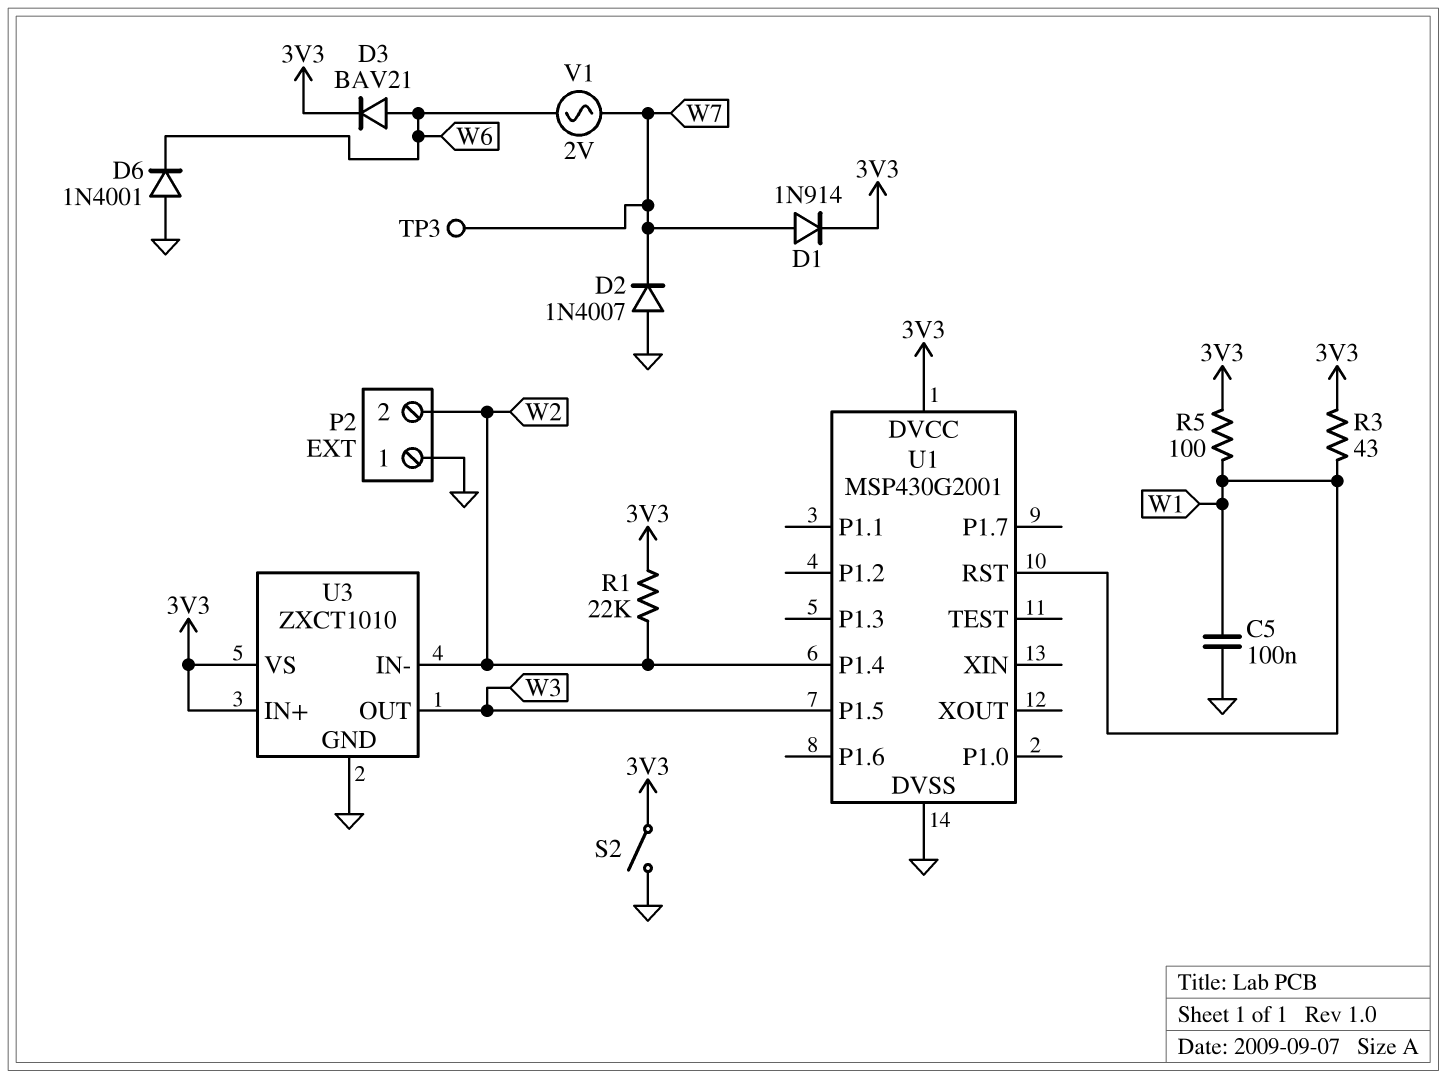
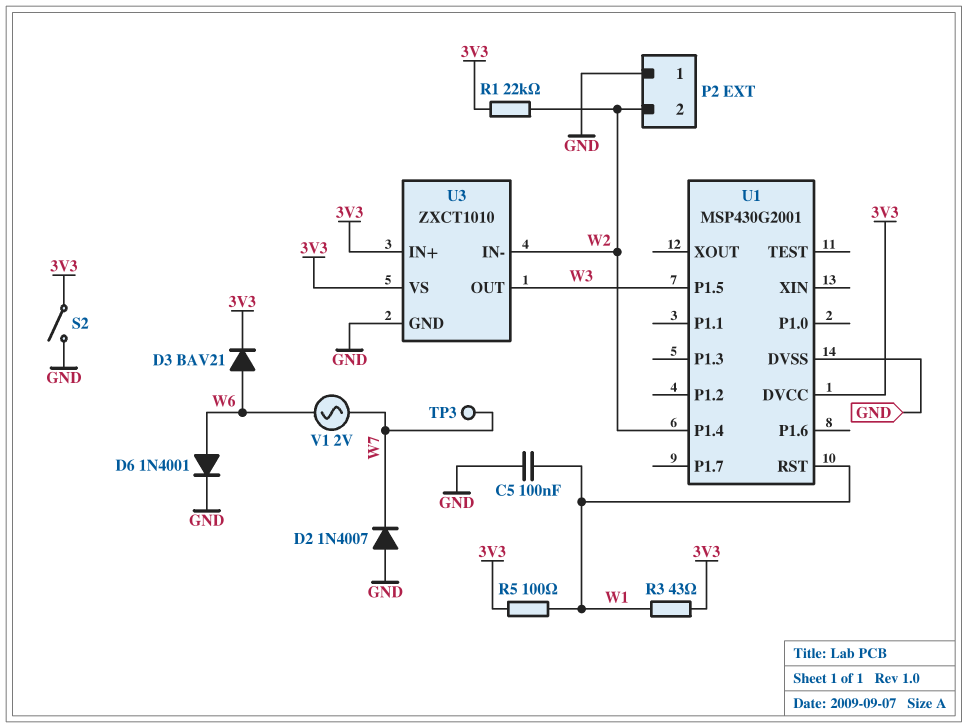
D1: diode 1N914 (A W7, K 3V3) -> none
D6: diode 1N4001 (A GND, K W6) -> diode 1N4001 (A W6, K GND)

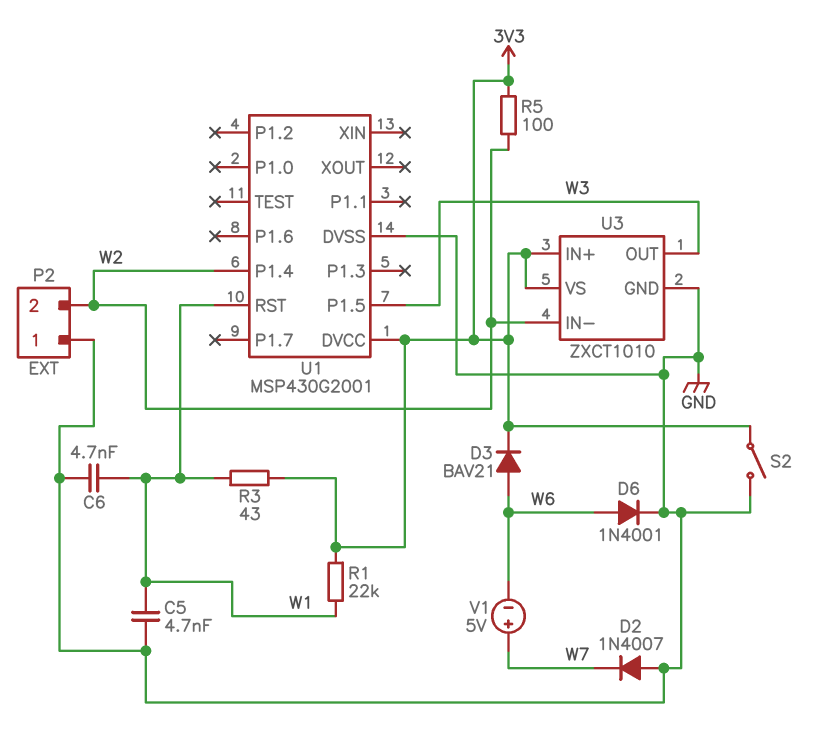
C5: 100nF (GND, W1) -> 4.7nF (GND, W1)
C6: none -> 4.7nF (GND, W1)
R1: 22k (3V3, W2) -> 22k (3V3, W1)
R5: 100 (3V3, W1) -> 100 (3V3, W2)
TP3: test point (W7) -> none
V1: AC 2V (W6, W7) -> 5V (plus W7, minus W6)

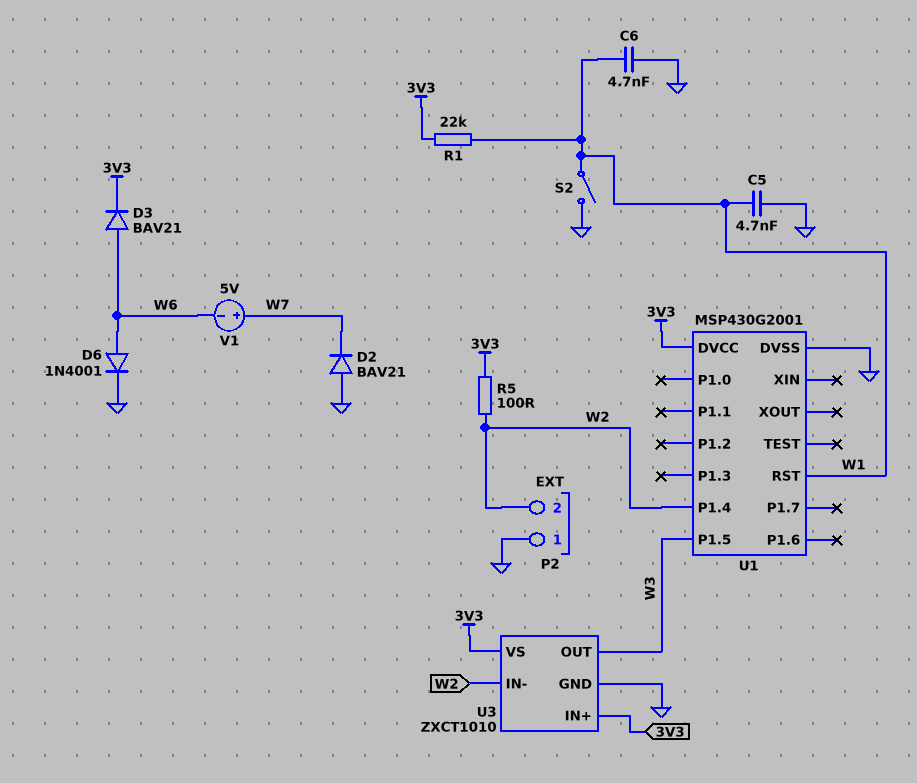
D2: diode 1N4007 (A GND, K W7) -> diode BAV21 (A GND, K W7)
R3: 43 (3V3, W1) -> none
S2: switch (3V3, GND) -> switch (GND, W1)

